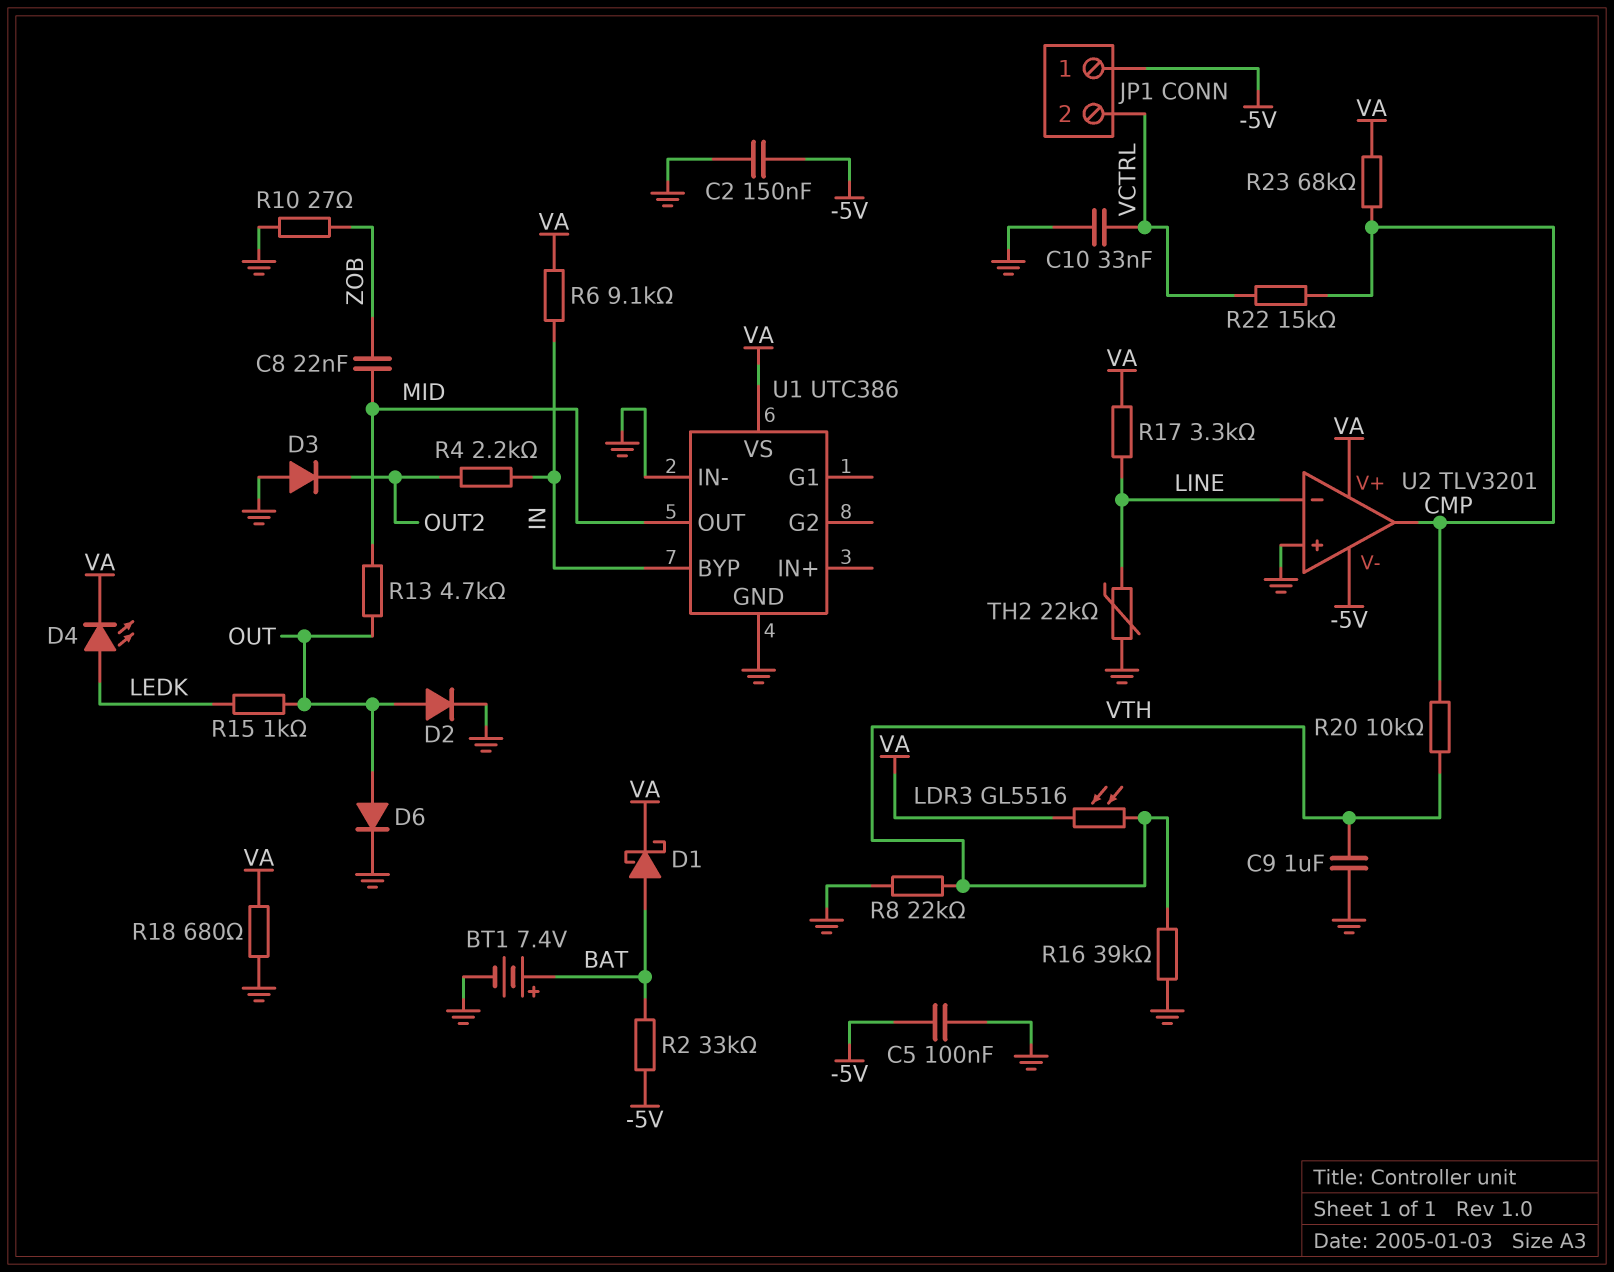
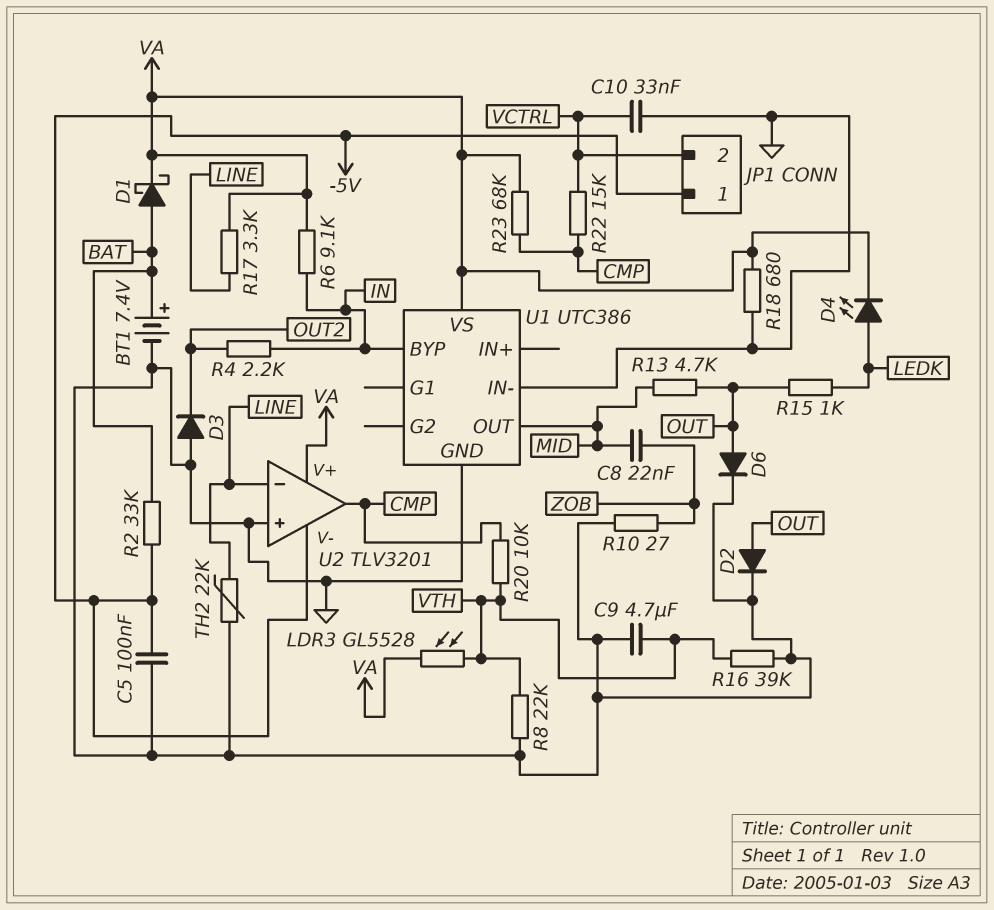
C2: 150nF (-5V, GND) -> none
C9: 1uF (GND, VTH) -> 4.7uF (GND, VTH)
LDR3: GL5516 (VA, VTH) -> GL5528 (VA, VTH)

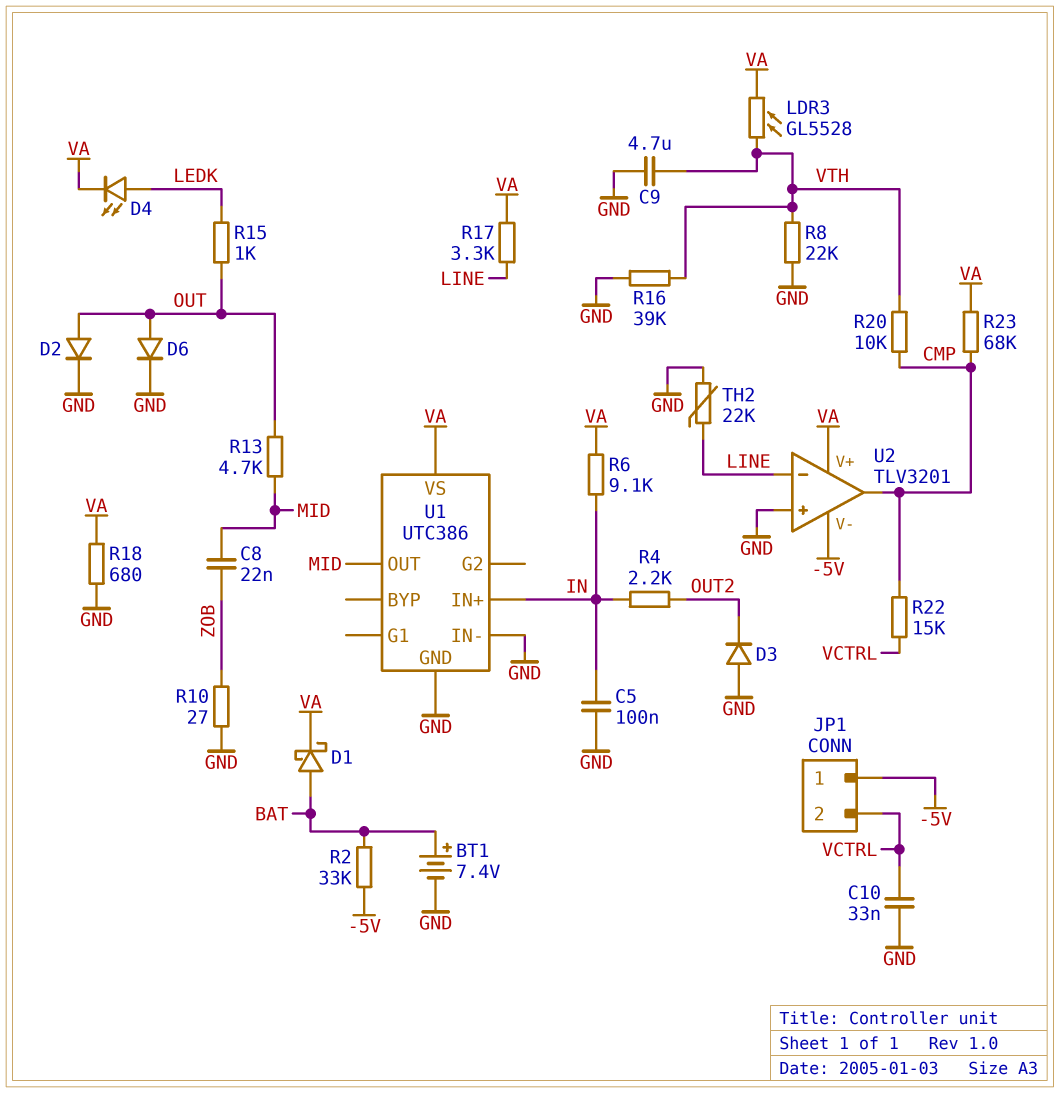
C5: 100nF (-5V, GND) -> 100nF (GND, IN)
U1 pin BYP: IN -> none
U1 pin IN+: none -> IN

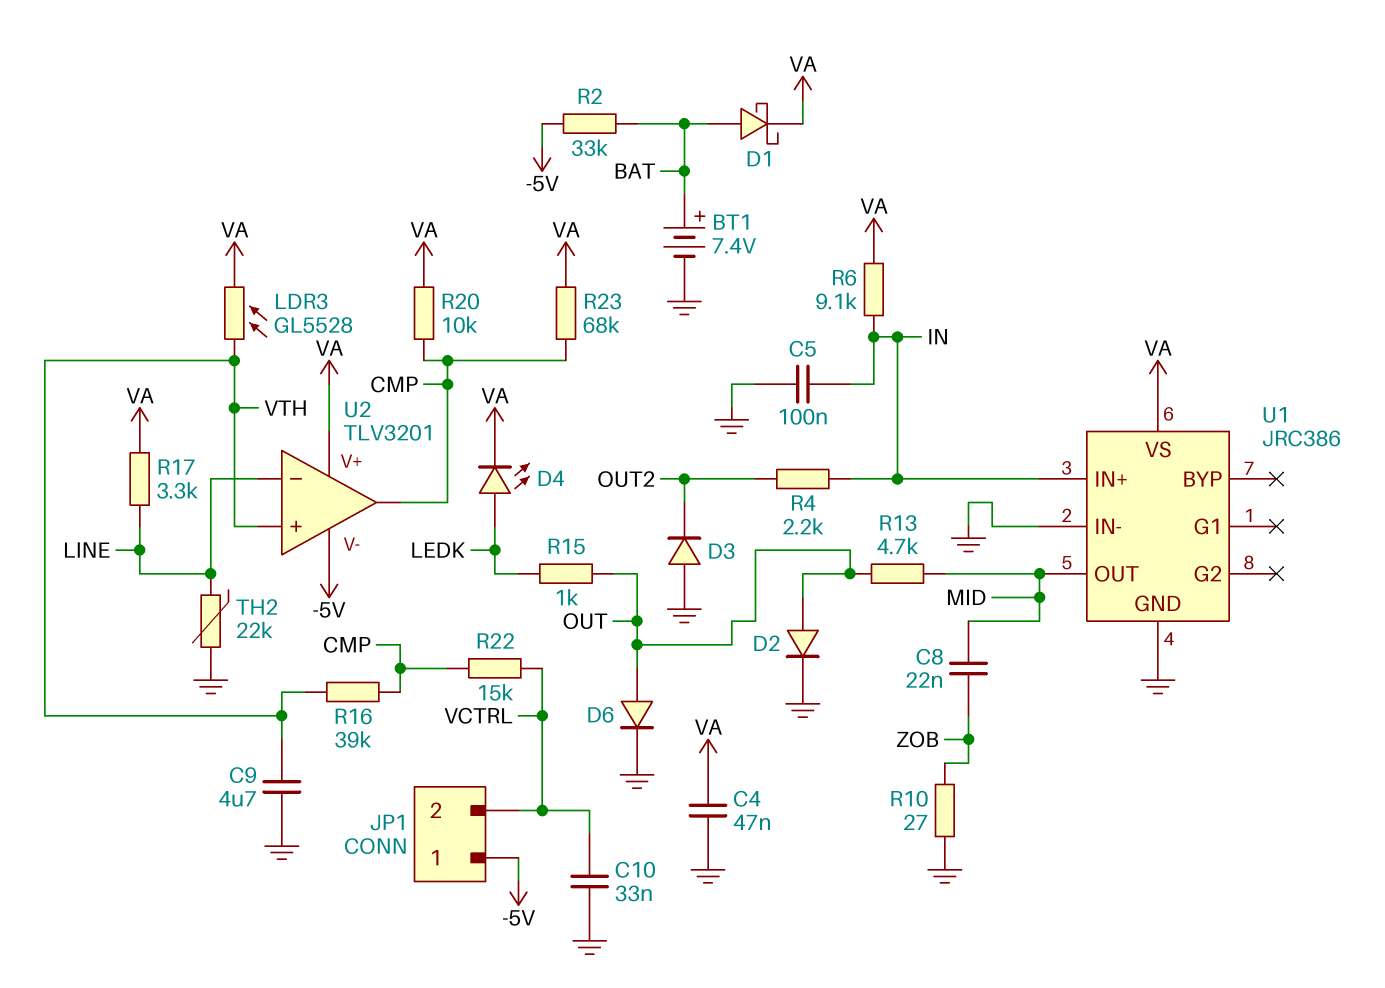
C4: none -> 47nF (GND, VA)
R8: 22k (GND, VTH) -> none
R16: 39k (GND, VTH) -> 39k (CMP, VTH)
R18: 680 (GND, VA) -> none
R20: 10k (CMP, VTH) -> 10k (CMP, VA)
U1: UTC386 -> JRC386
U2 pin in+: GND -> VTH

